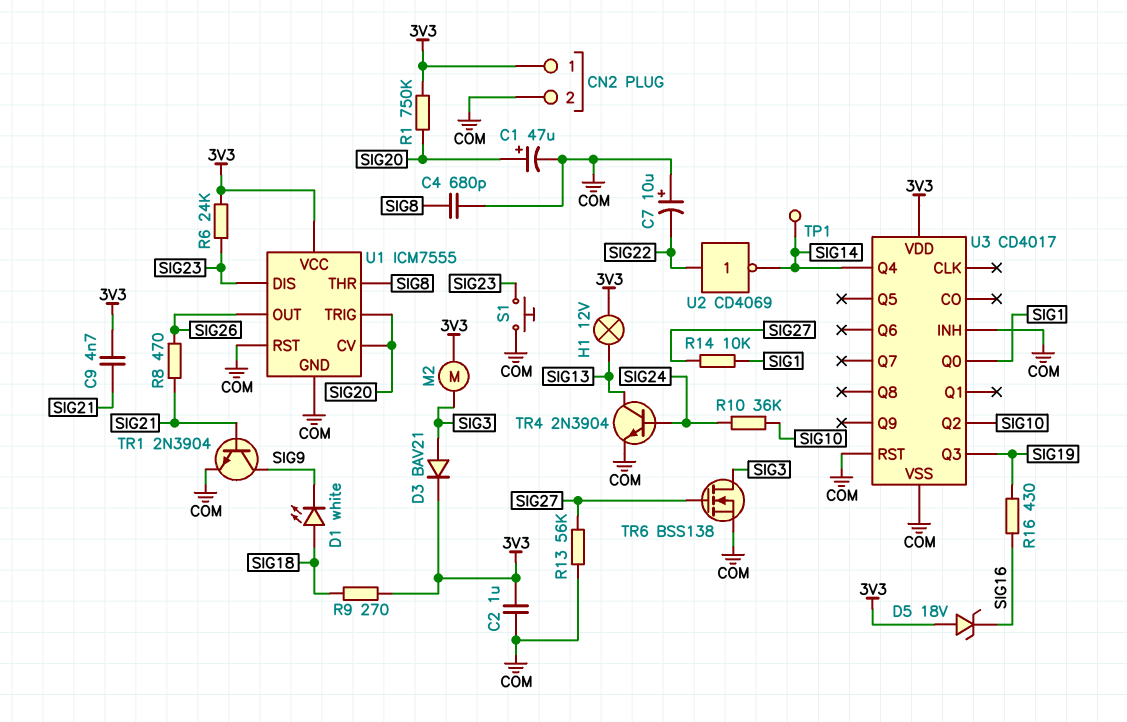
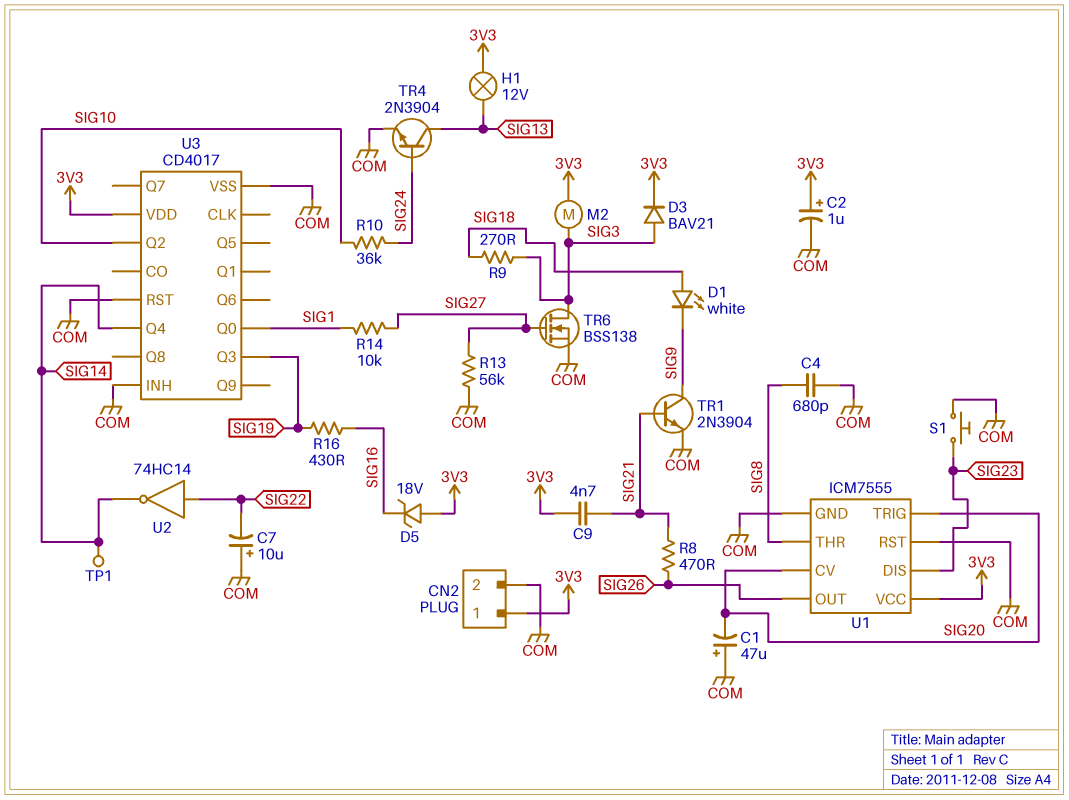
C1: 47uF (plus SIG20, minus COM) -> 47uF (plus COM, minus SIG20)
C2: 1uF (3V3, COM) -> 1uF (plus 3V3, minus COM)
R1: 750k (3V3, SIG20) -> none
R6: 24k (3V3, SIG23) -> none
R9: 270 (3V3, SIG18) -> 270 (SIG3, SIG18)
U2: NOT CD4069 (in SIG22, out SIG14) -> NOT 74HC14 (in SIG22, out SIG14)

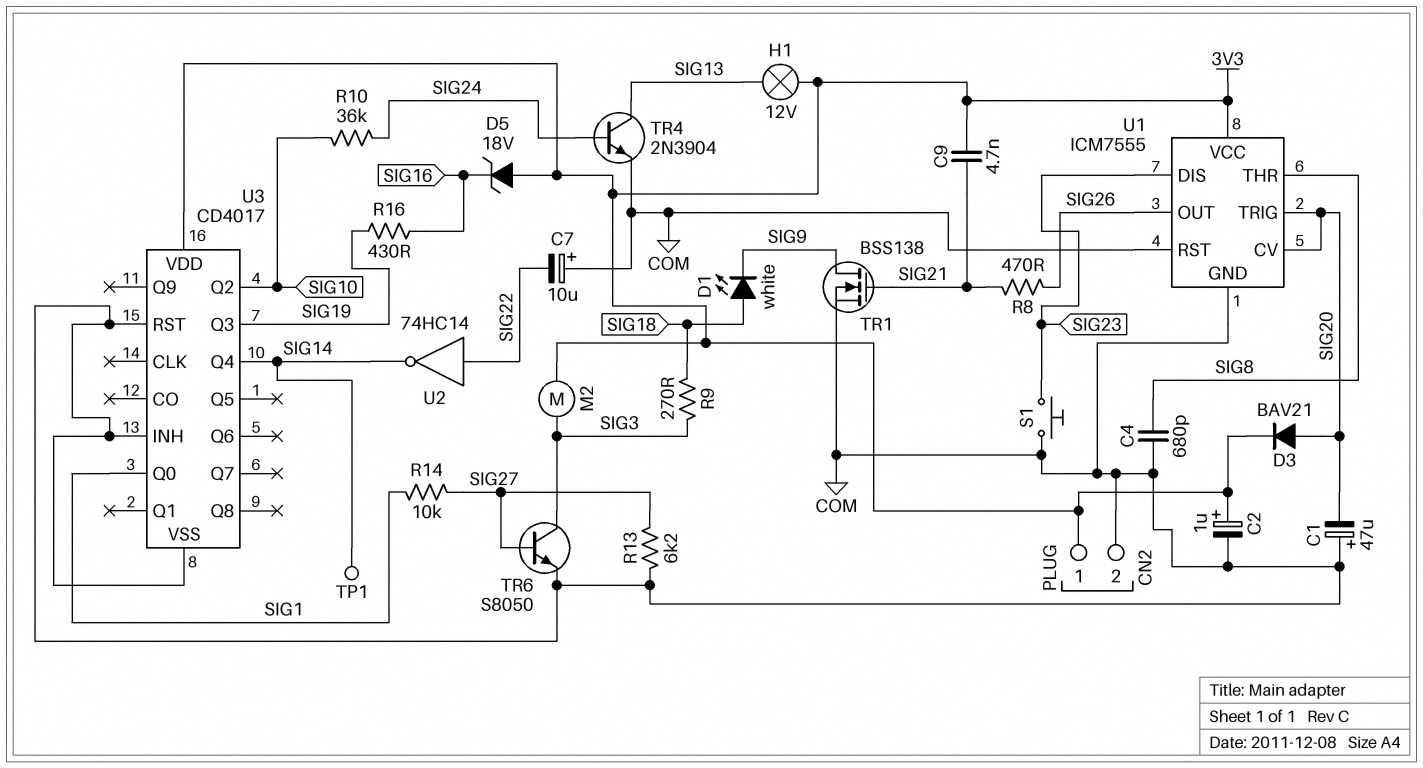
D3: diode BAV21 (A SIG3, K 3V3) -> diode BAV21 (A SIG20, K 3V3)
R13: 56k (COM, SIG27) -> 6.2k (COM, SIG27)
TR1: NPN 2N3904 (B SIG21, C SIG9, E COM) -> NMOS BSS138 (G SIG21, D SIG9, S COM)
TR6: NMOS BSS138 (G SIG27, D SIG3, S COM) -> NPN S8050 (B SIG27, C SIG3, E COM)

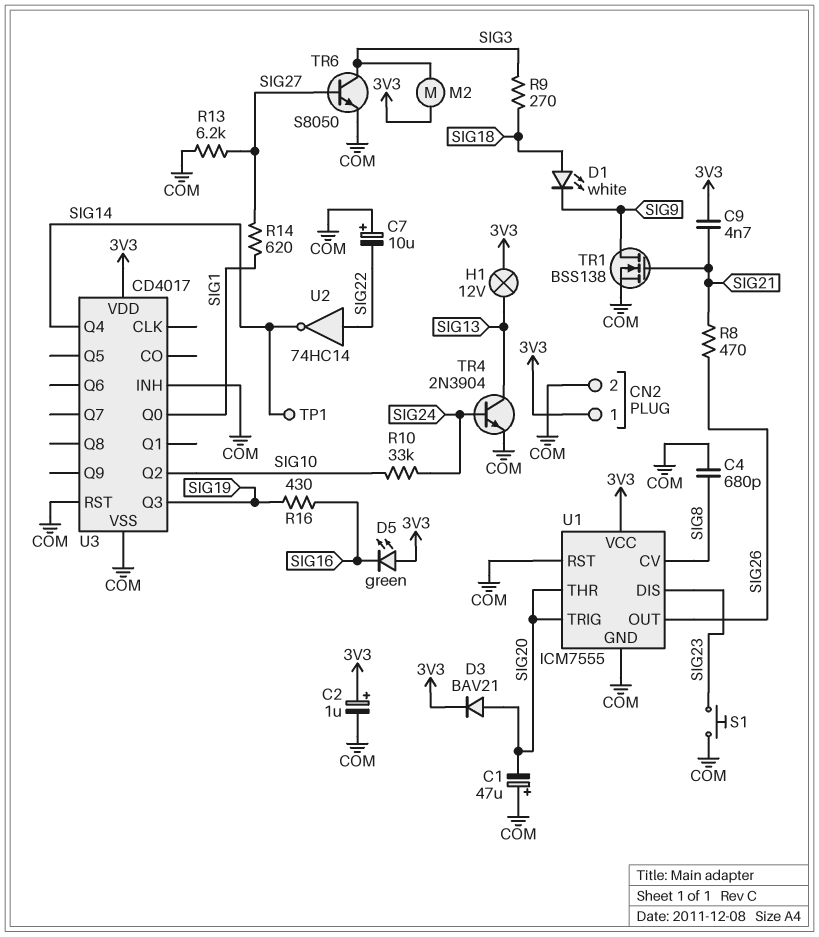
D5: zener 18V (A 3V3, K SIG16) -> LED green (A 3V3, K SIG16)
R10: 36k (SIG10, SIG24) -> 33k (SIG10, SIG24)
R14: 10k (SIG1, SIG27) -> 620 (SIG1, SIG27)
U1 pin CV: SIG20 -> SIG8
U1 pin THR: SIG8 -> SIG20

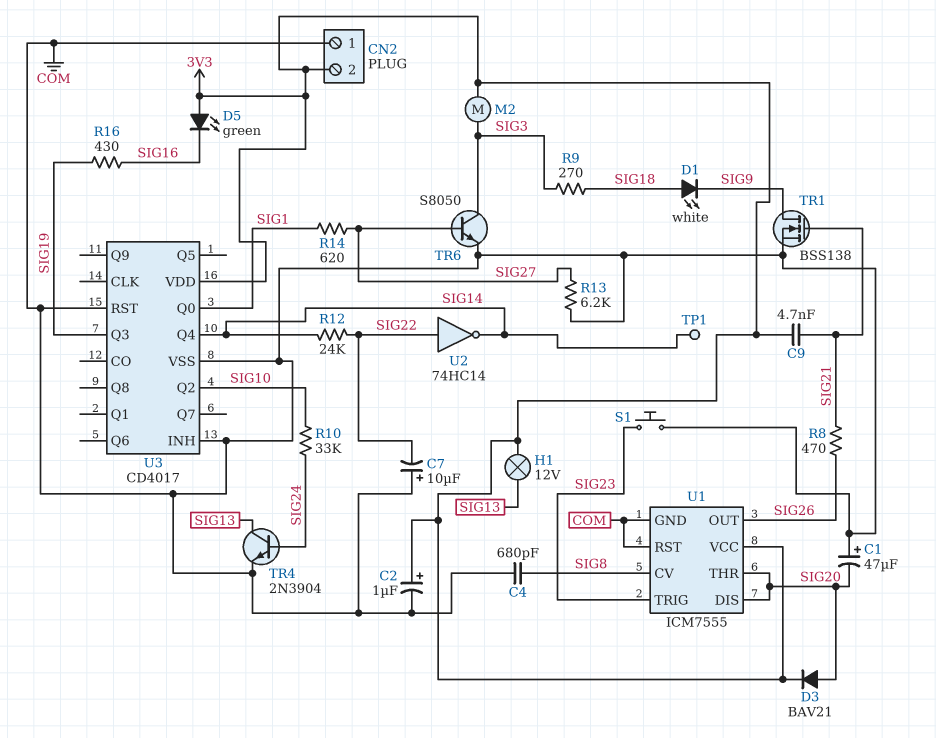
CN2 pin 1: 3V3 -> COM
CN2 pin 2: COM -> 3V3
R12: none -> 24k (SIG14, SIG22)
U1 pin DIS: SIG23 -> SIG20
U1 pin TRIG: SIG20 -> SIG23

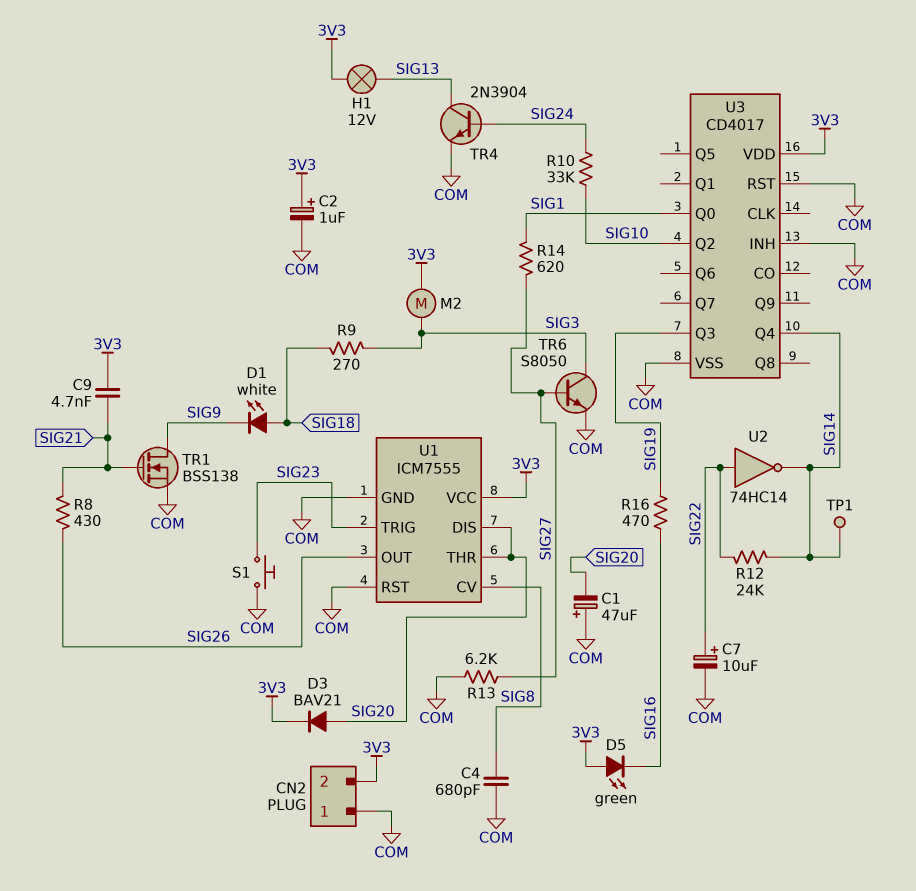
C7: 10uF (plus COM, minus SIG22) -> 10uF (plus SIG22, minus COM)
R8: 470 (SIG21, SIG26) -> 430 (SIG21, SIG26)
R16: 430 (SIG16, SIG19) -> 470 (SIG16, SIG19)

